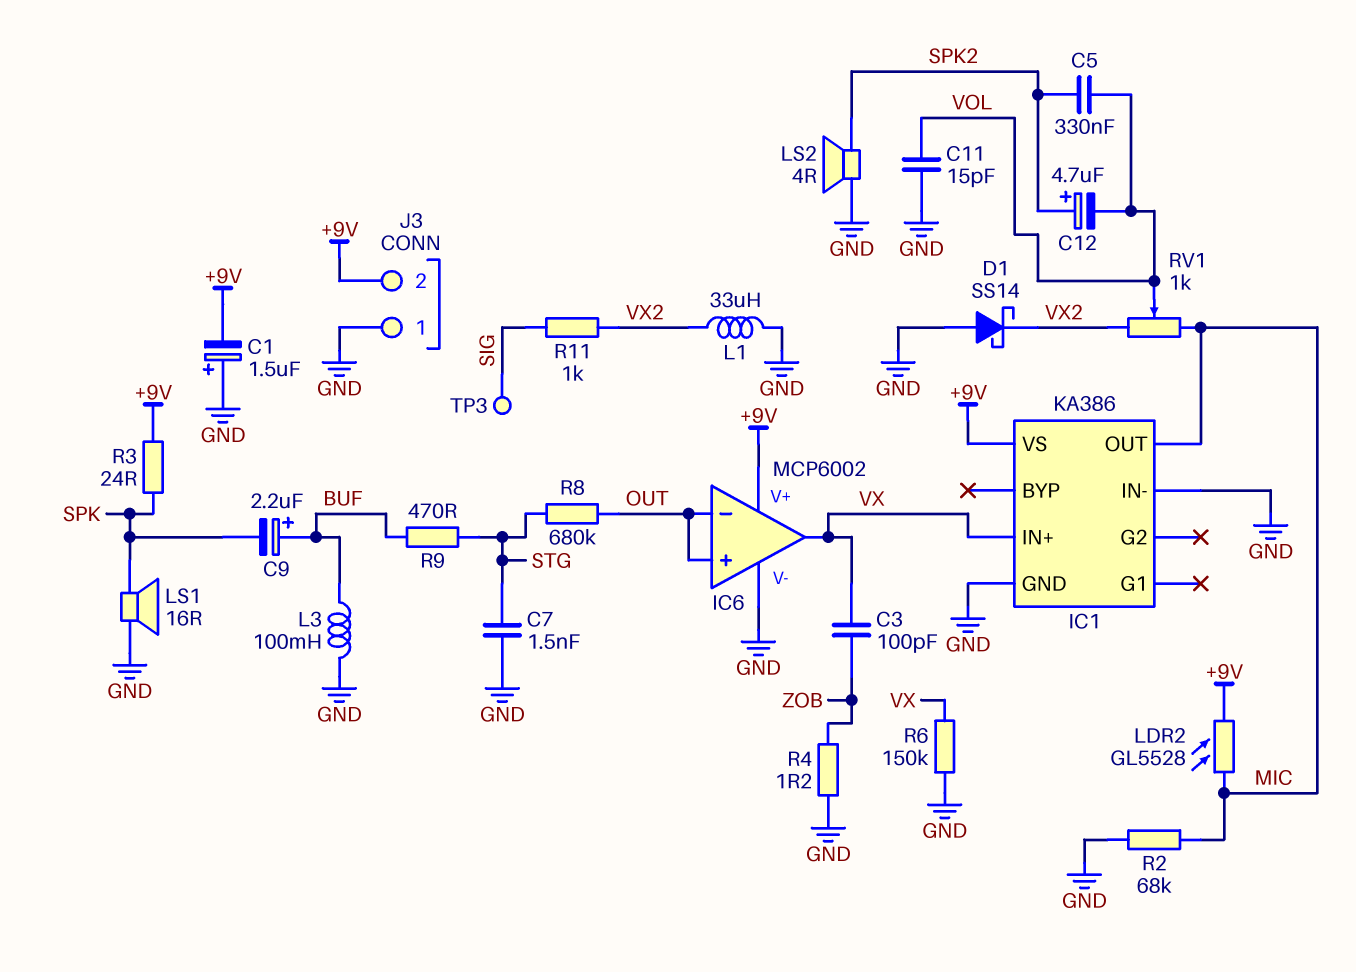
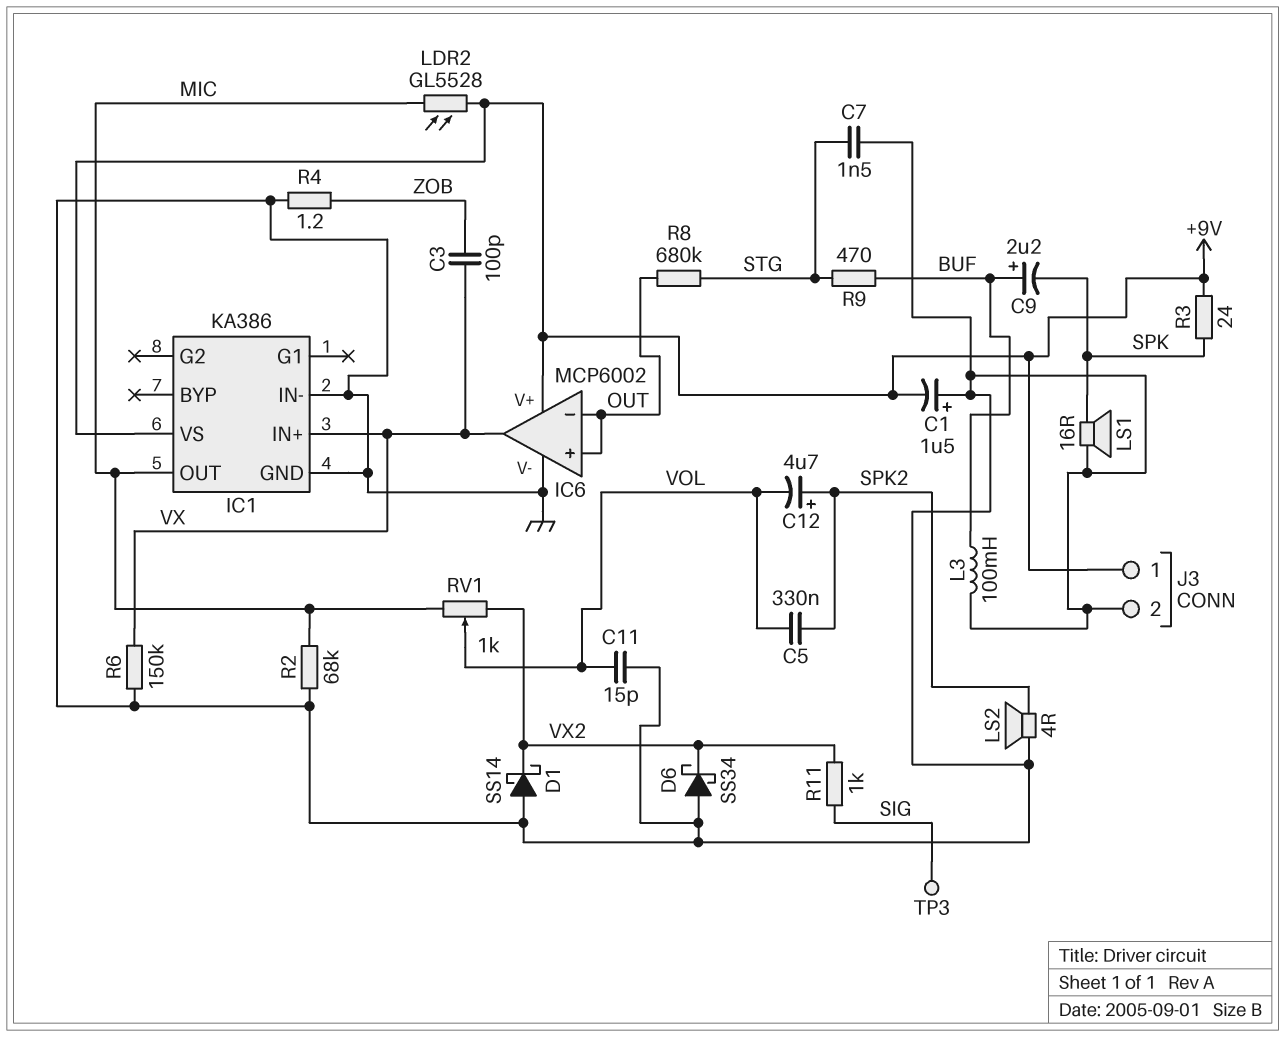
D6: none -> schottky SS34 (A GND, K VX2)
J3 pin 1: GND -> +9V
J3 pin 2: +9V -> GND
L1: 33uH (GND, VX2) -> none

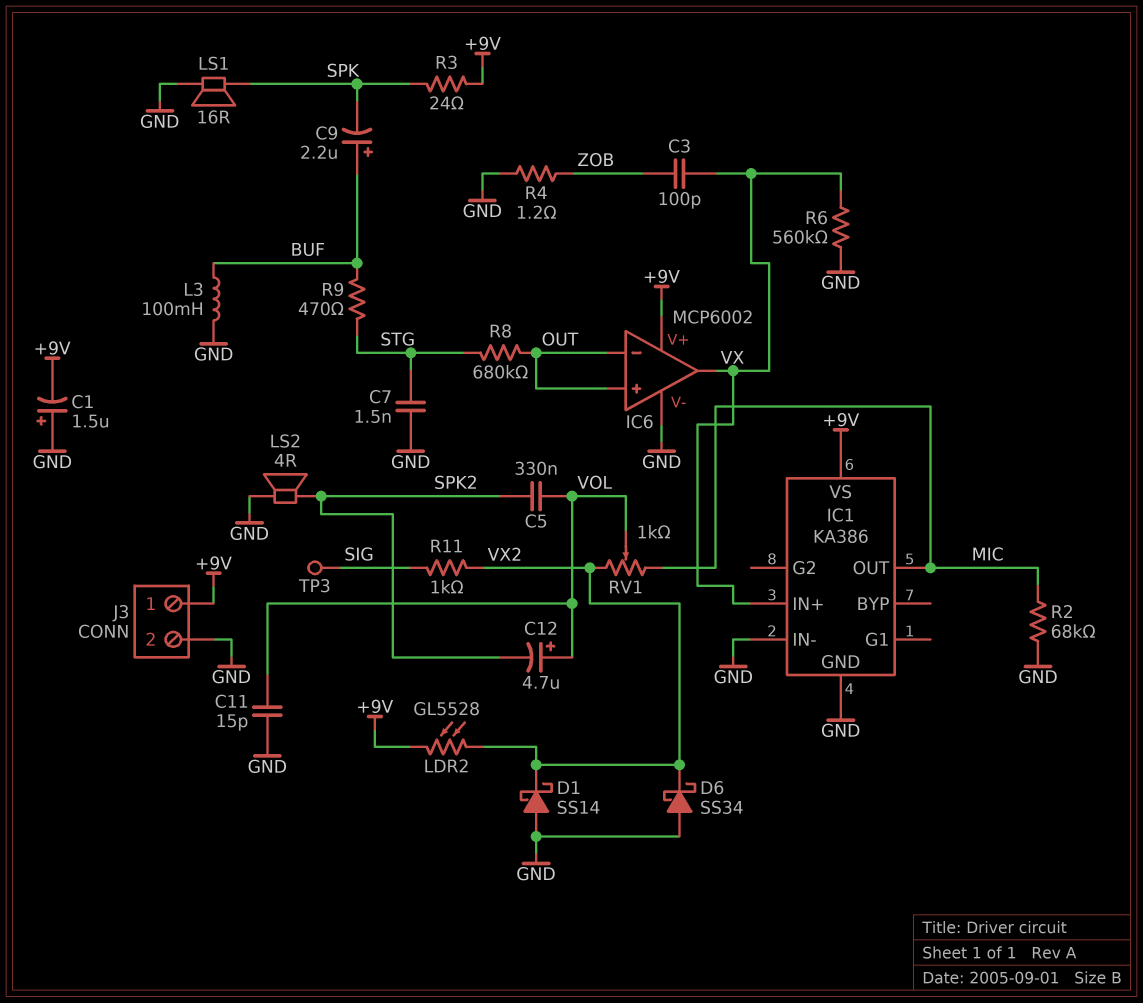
C12: 4.7uF (plus SPK2, minus VOL) -> 4.7uF (plus VOL, minus SPK2)
LDR2: GL5528 (+9V, MIC) -> GL5528 (+9V, VX2)
R6: 150k (GND, VX) -> 560k (GND, VX)

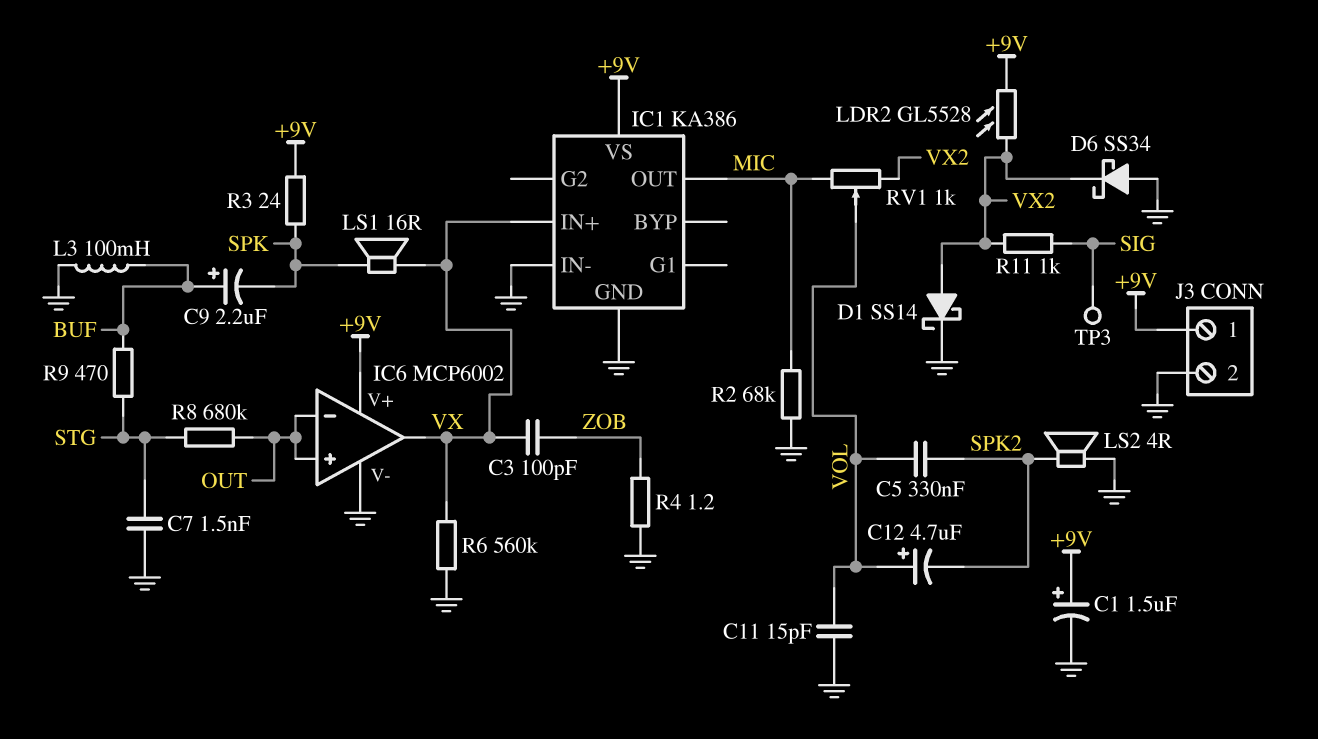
C1: 1.5uF (plus GND, minus +9V) -> 1.5uF (plus +9V, minus GND)
D1: schottky SS14 (A GND, K VX2) -> schottky SS14 (A VX2, K GND)
LS1: speaker 16R (GND, SPK) -> speaker 16R (SPK, VX)

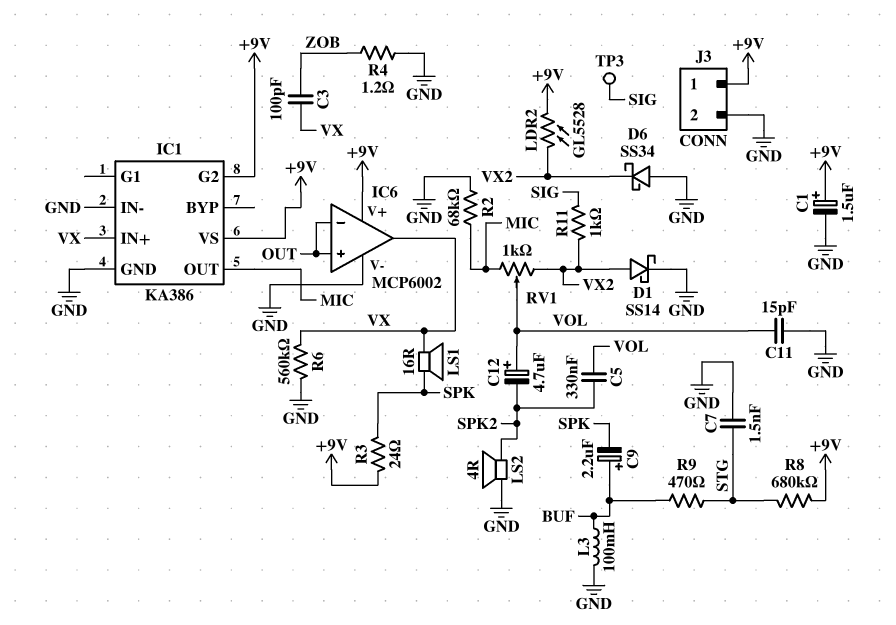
IC1 pin G2: none -> +9V
R8: 680k (OUT, STG) -> 680k (+9V, STG)

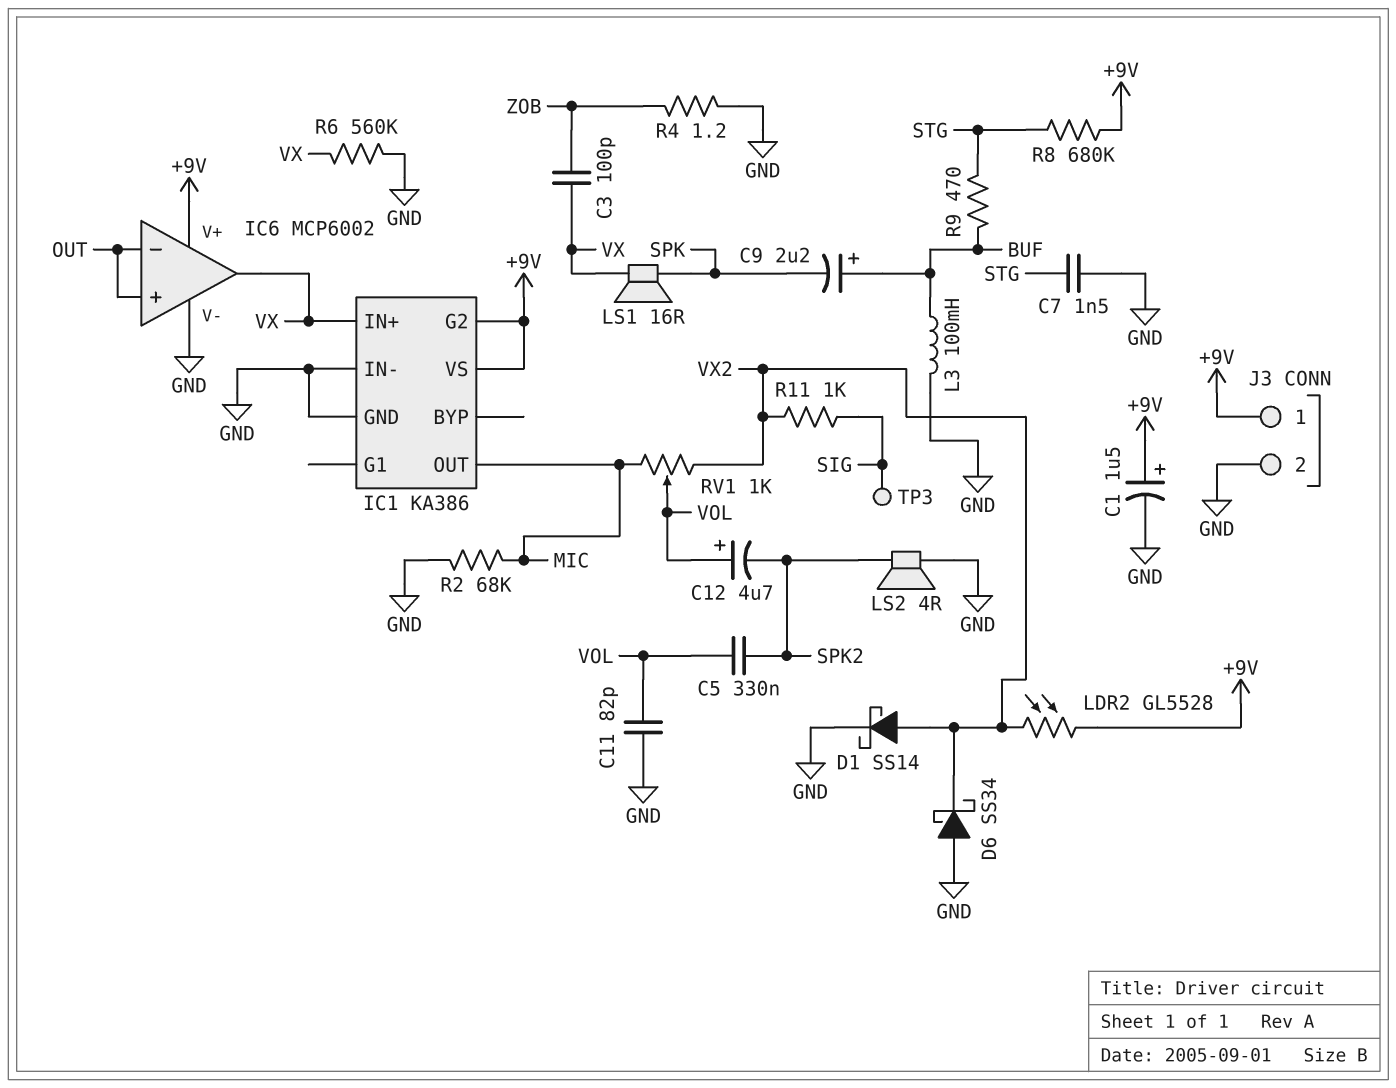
C11: 15pF (GND, VOL) -> 82pF (GND, VOL)
R3: 24 (+9V, SPK) -> none

